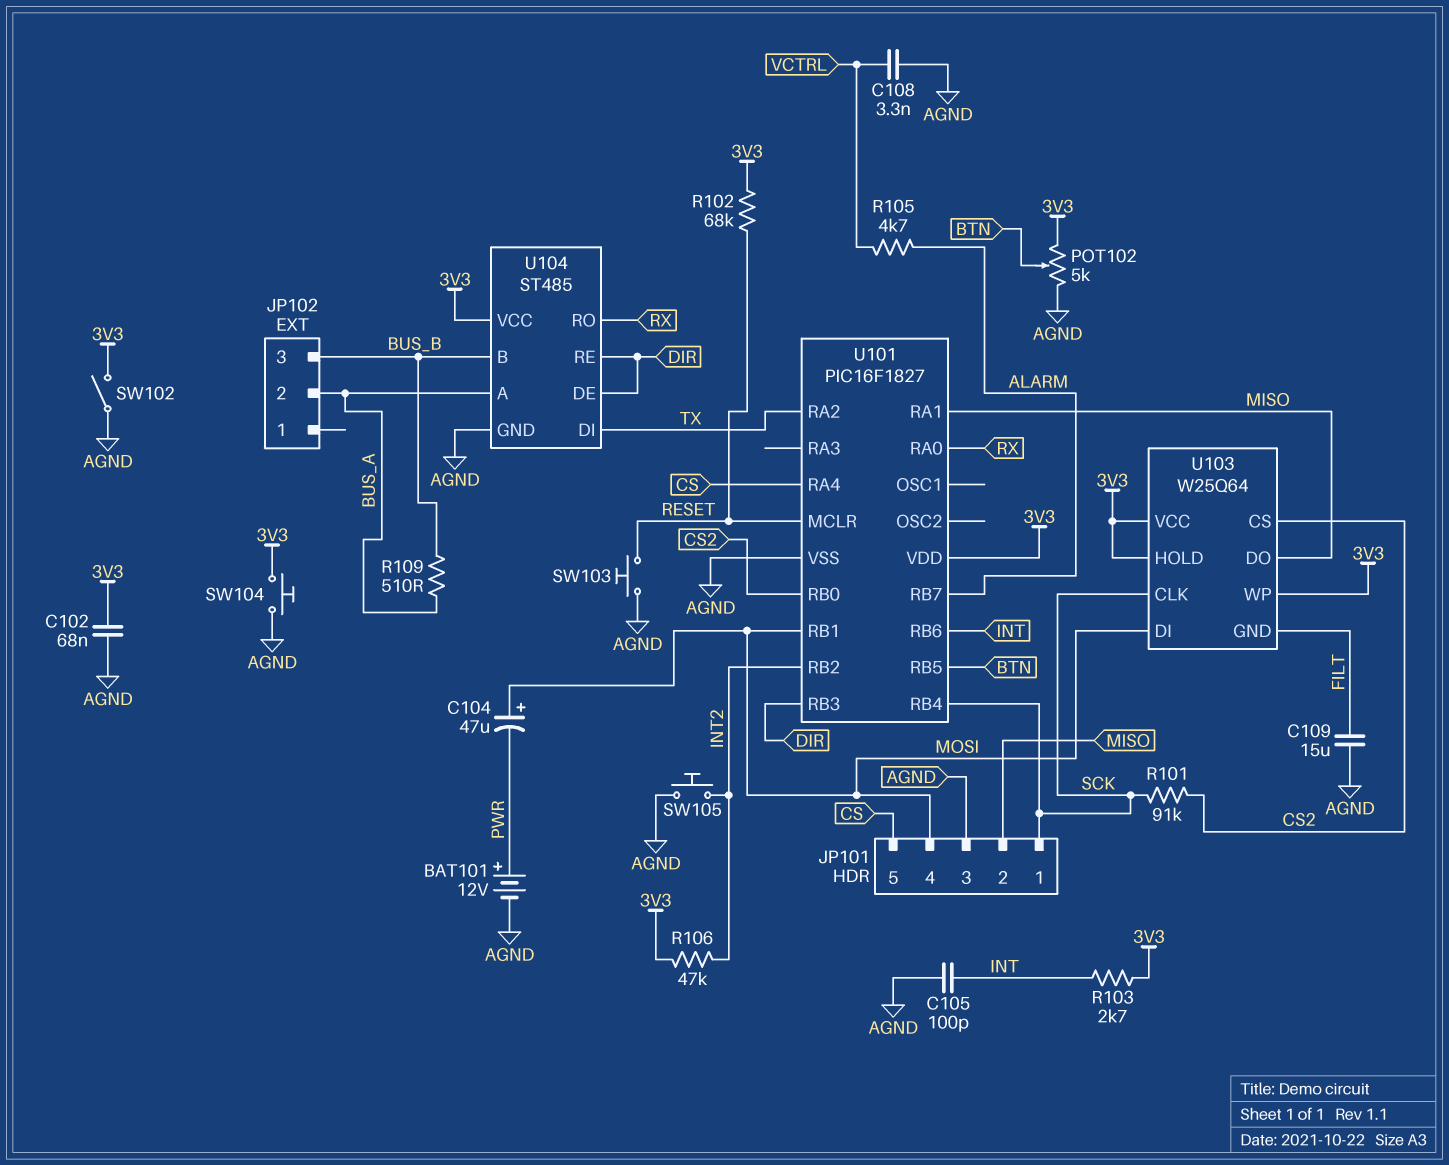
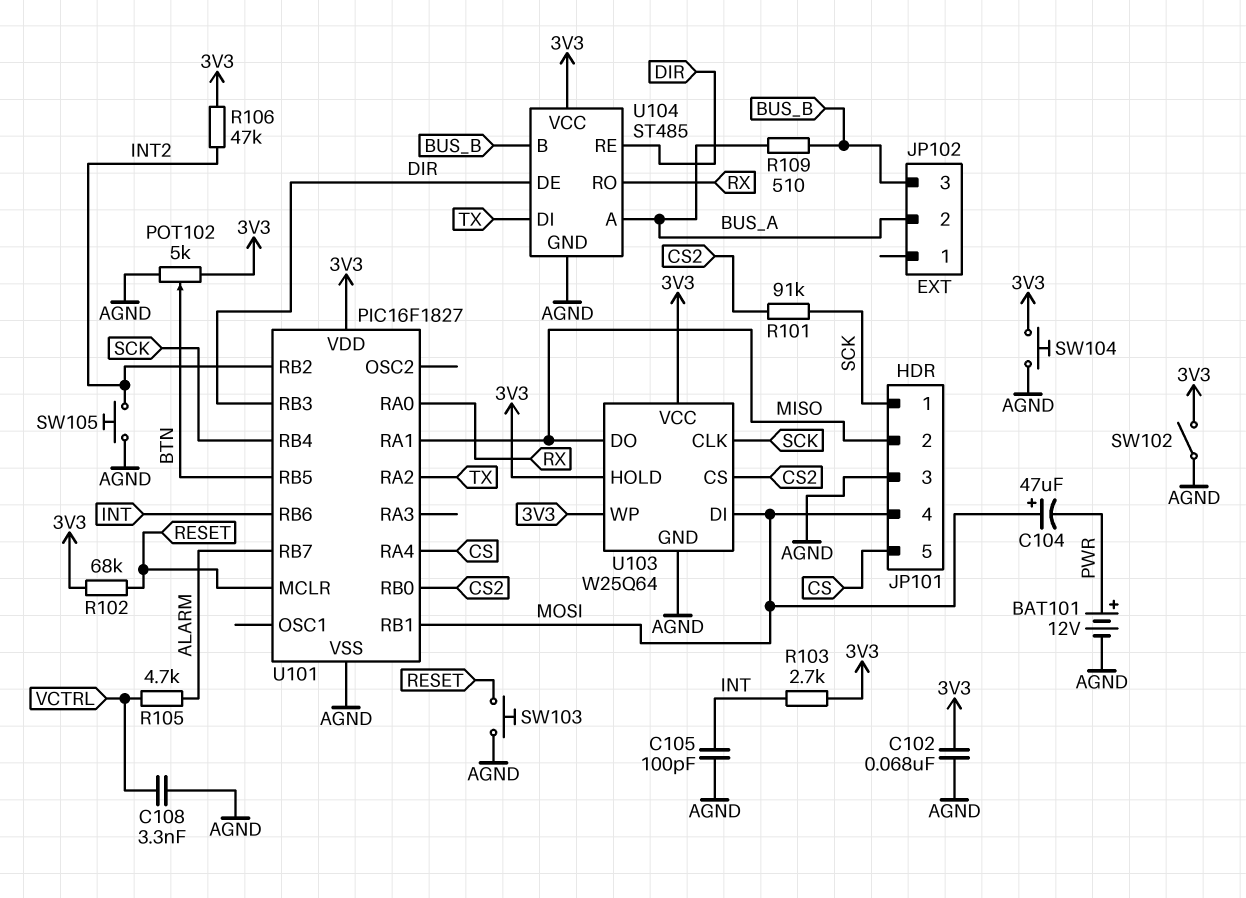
C109: 15uF (AGND, FILT) -> none
U103 pin GND: FILT -> AGND

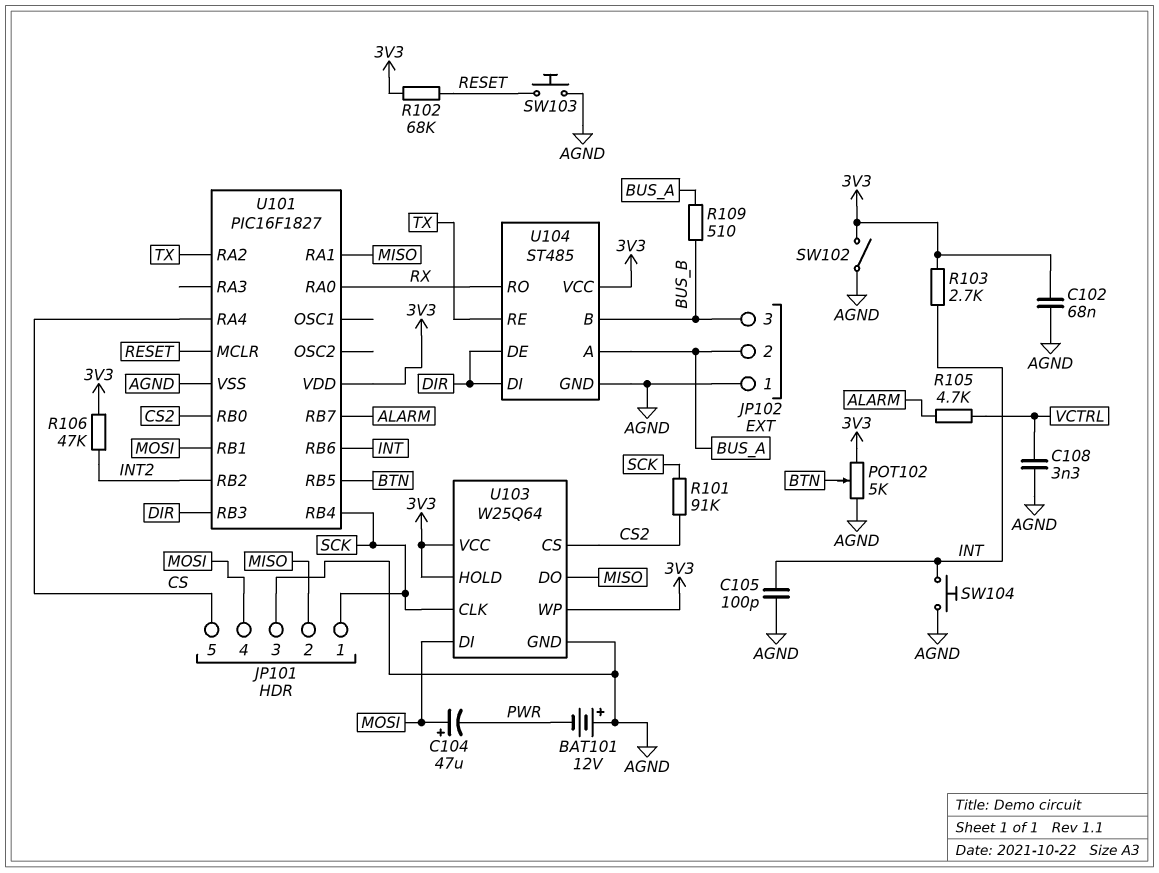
BAT101: 12V (plus PWR, minus AGND) -> 12V (plus AGND, minus PWR)
JP102 pin 1: none -> AGND
SW104: button (3V3, AGND) -> button (AGND, INT)
SW105: button (AGND, INT2) -> none
U104 pin DI: TX -> DIR
U104 pin RE: DIR -> TX

